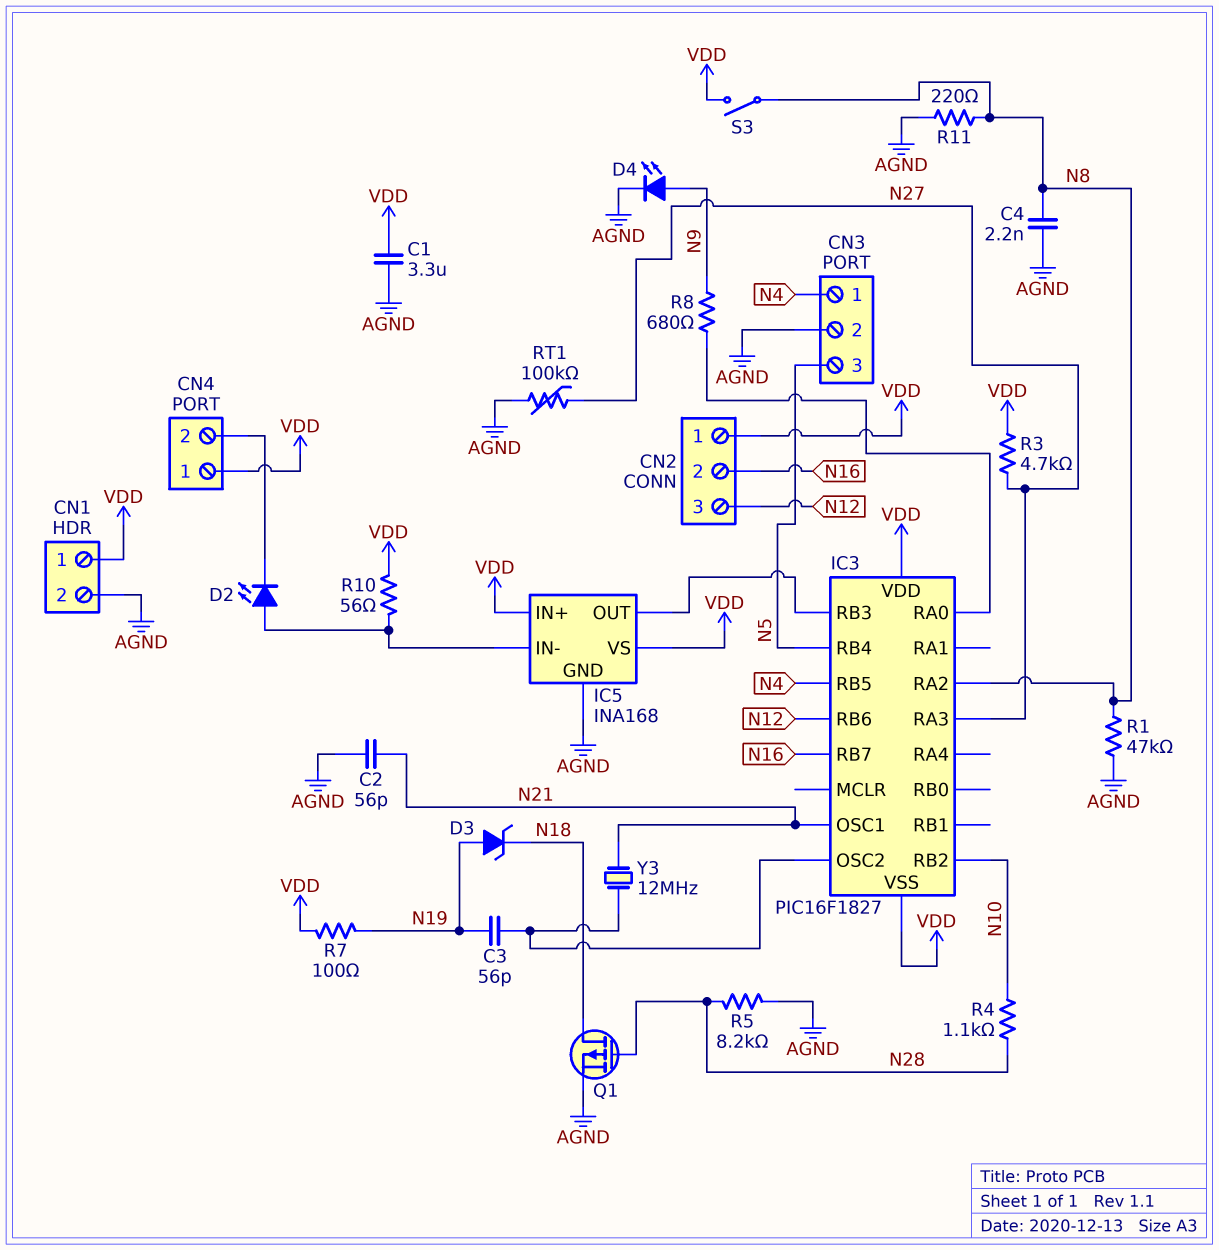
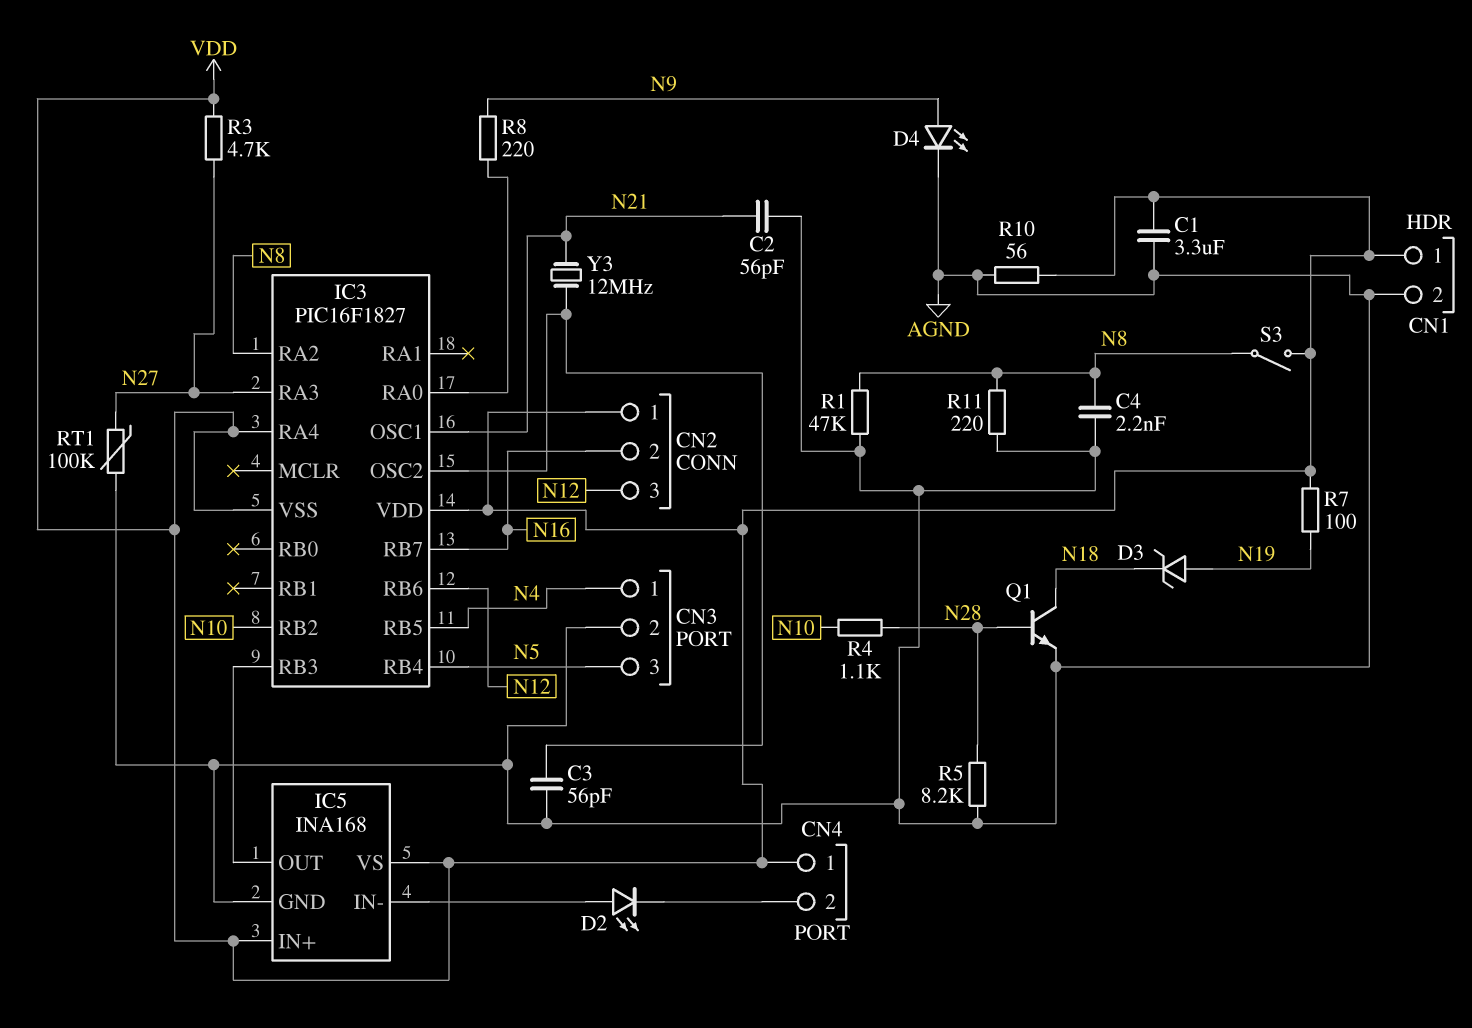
C3: 56pF (IC3/OSC2, N19) -> 56pF (AGND, IC3/OSC2)
IC3 pin RA4: none -> VDD
Q1: PMOS (G N28, D N18, S AGND) -> NPN (B N28, C N18, E AGND)
R8: 680 (IC3/RA0, N9) -> 220 (IC3/RA0, N9)
R10: 56 (IC5/IN-, VDD) -> 56 (AGND, VDD)

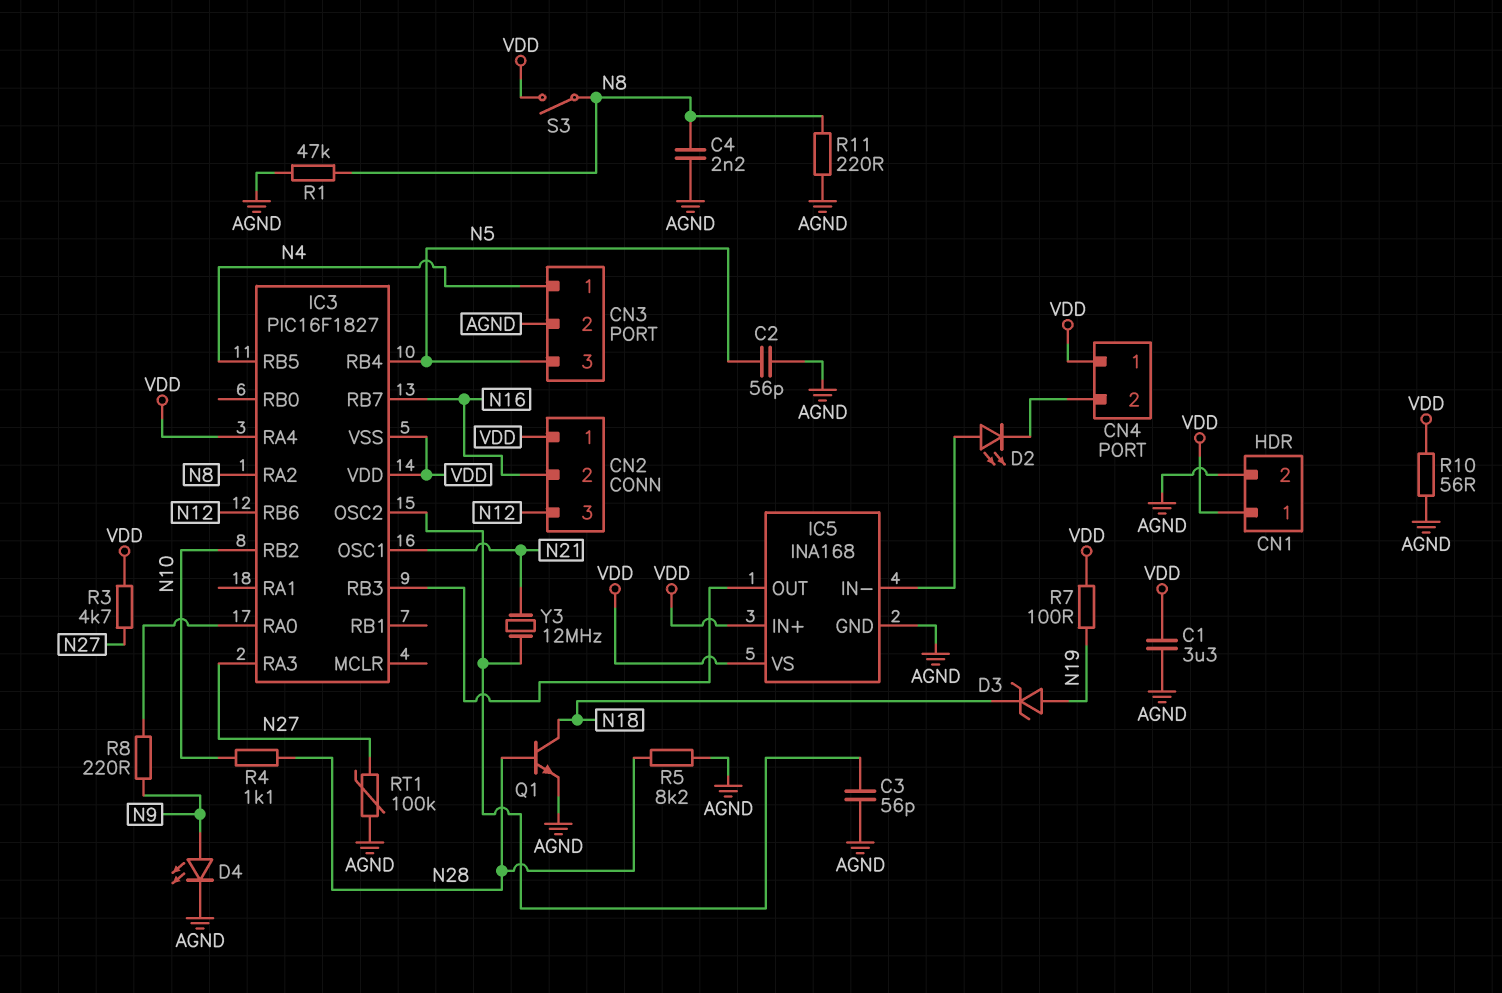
C2: 56pF (AGND, N21) -> 56pF (AGND, N5)

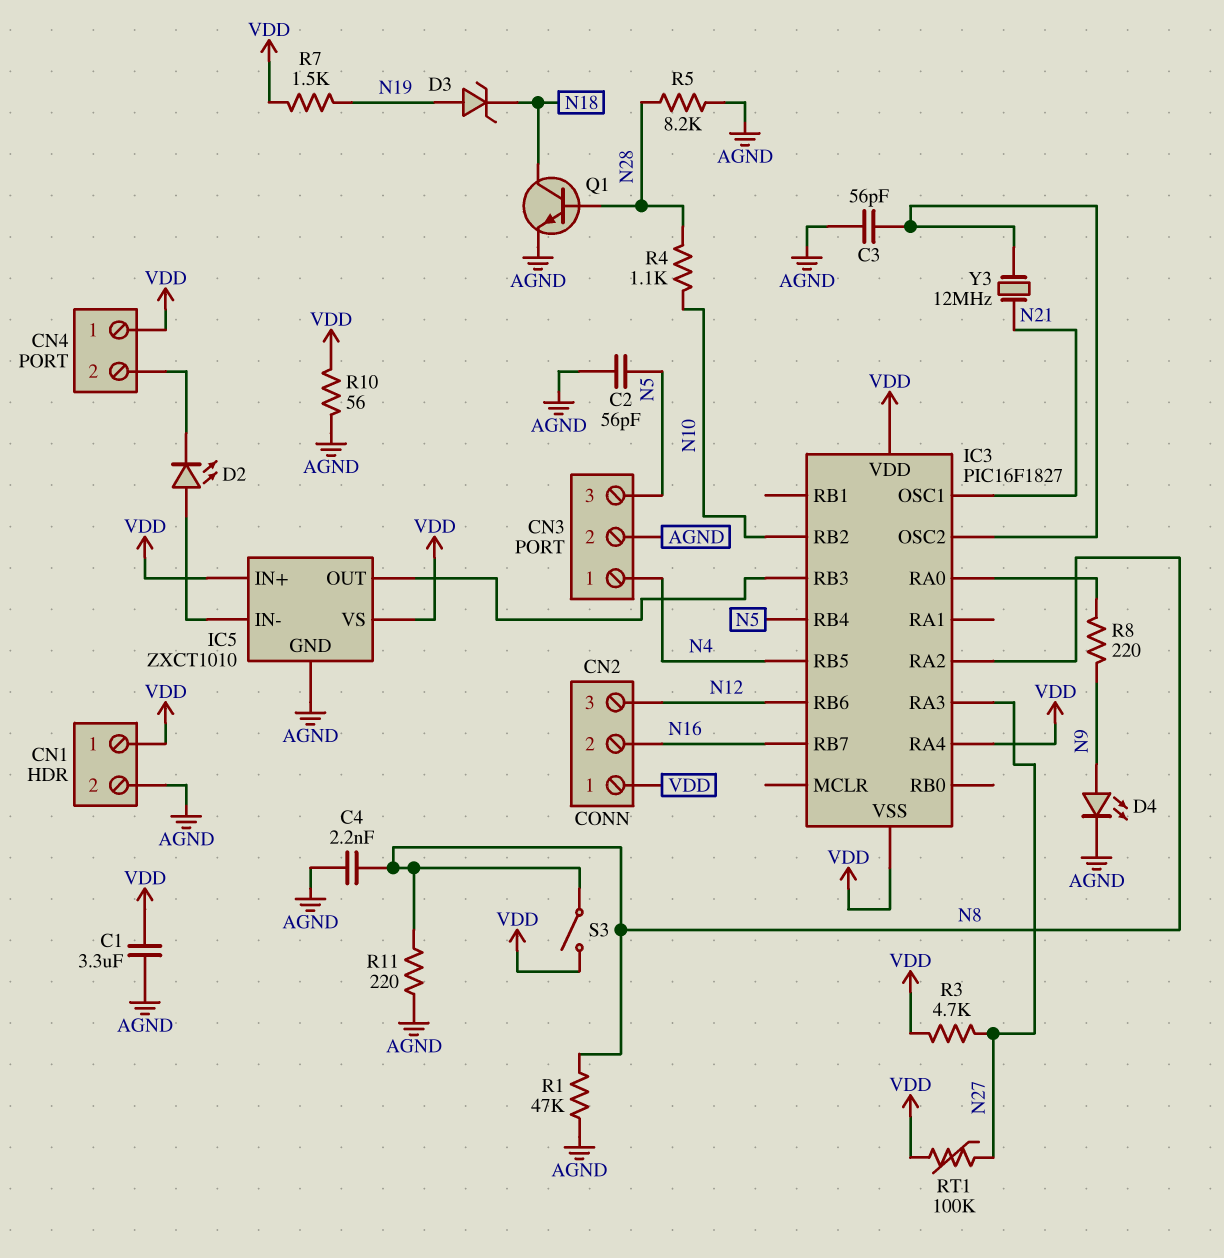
IC5: INA168 -> ZXCT1010
R7: 100 (N19, VDD) -> 1.5k (N19, VDD)
RT1: 100k (AGND, N27) -> 100k (N27, VDD)

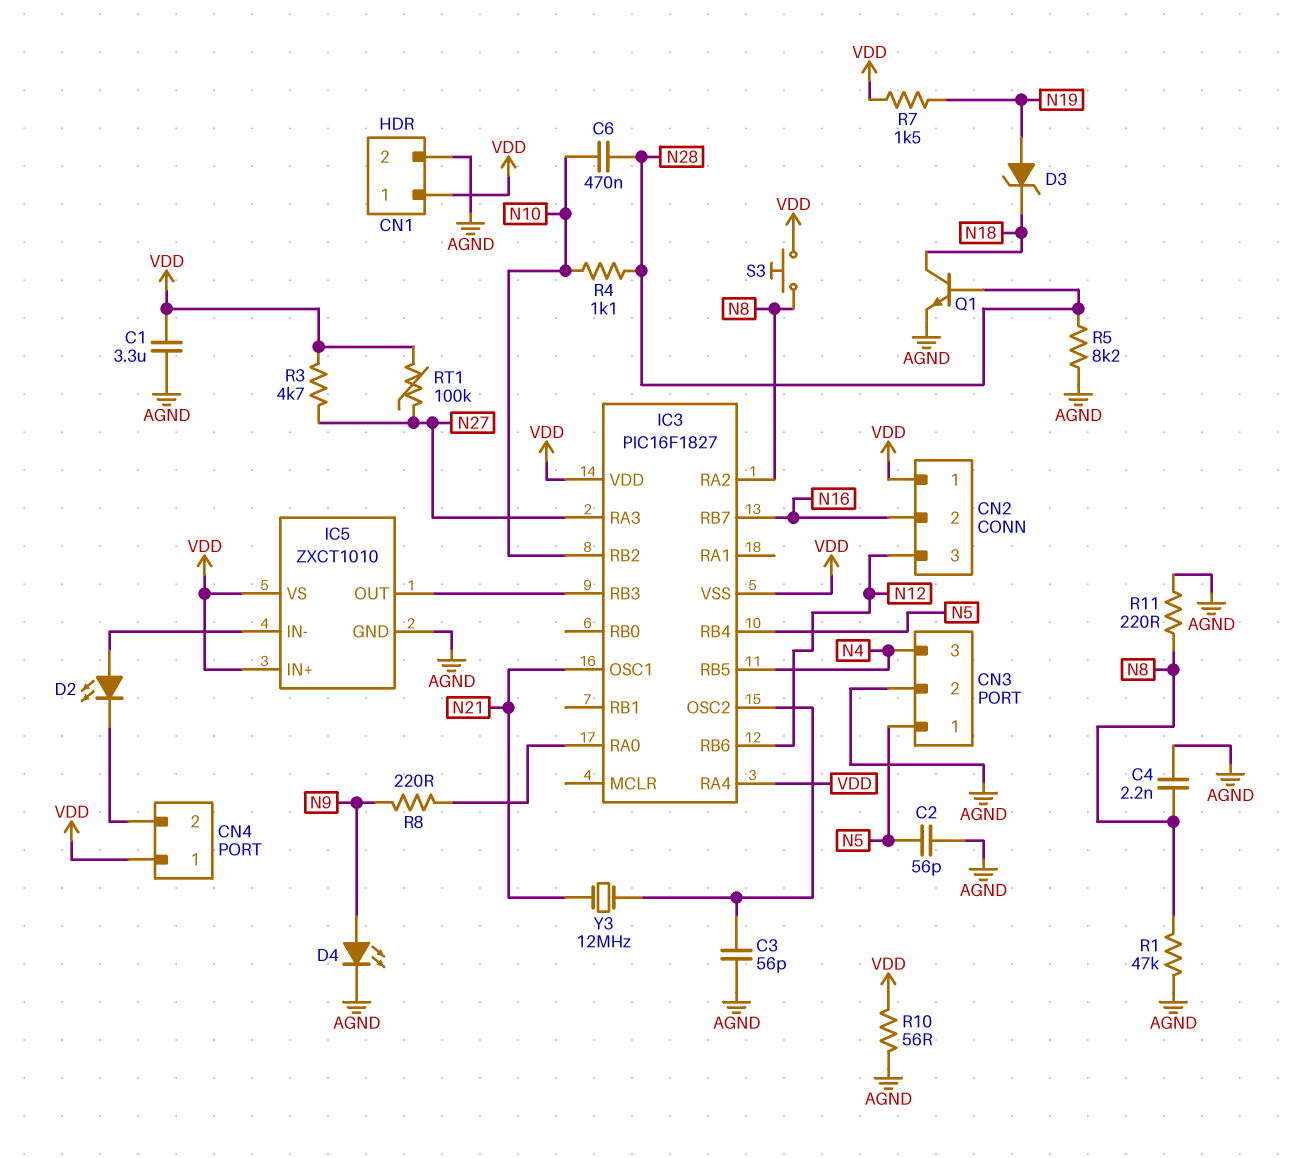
C6: none -> 470nF (N10, N28)
CN3 pin 1: N4 -> N5
CN3 pin 3: N5 -> N4
S3: switch (N8, VDD) -> button (N8, VDD)

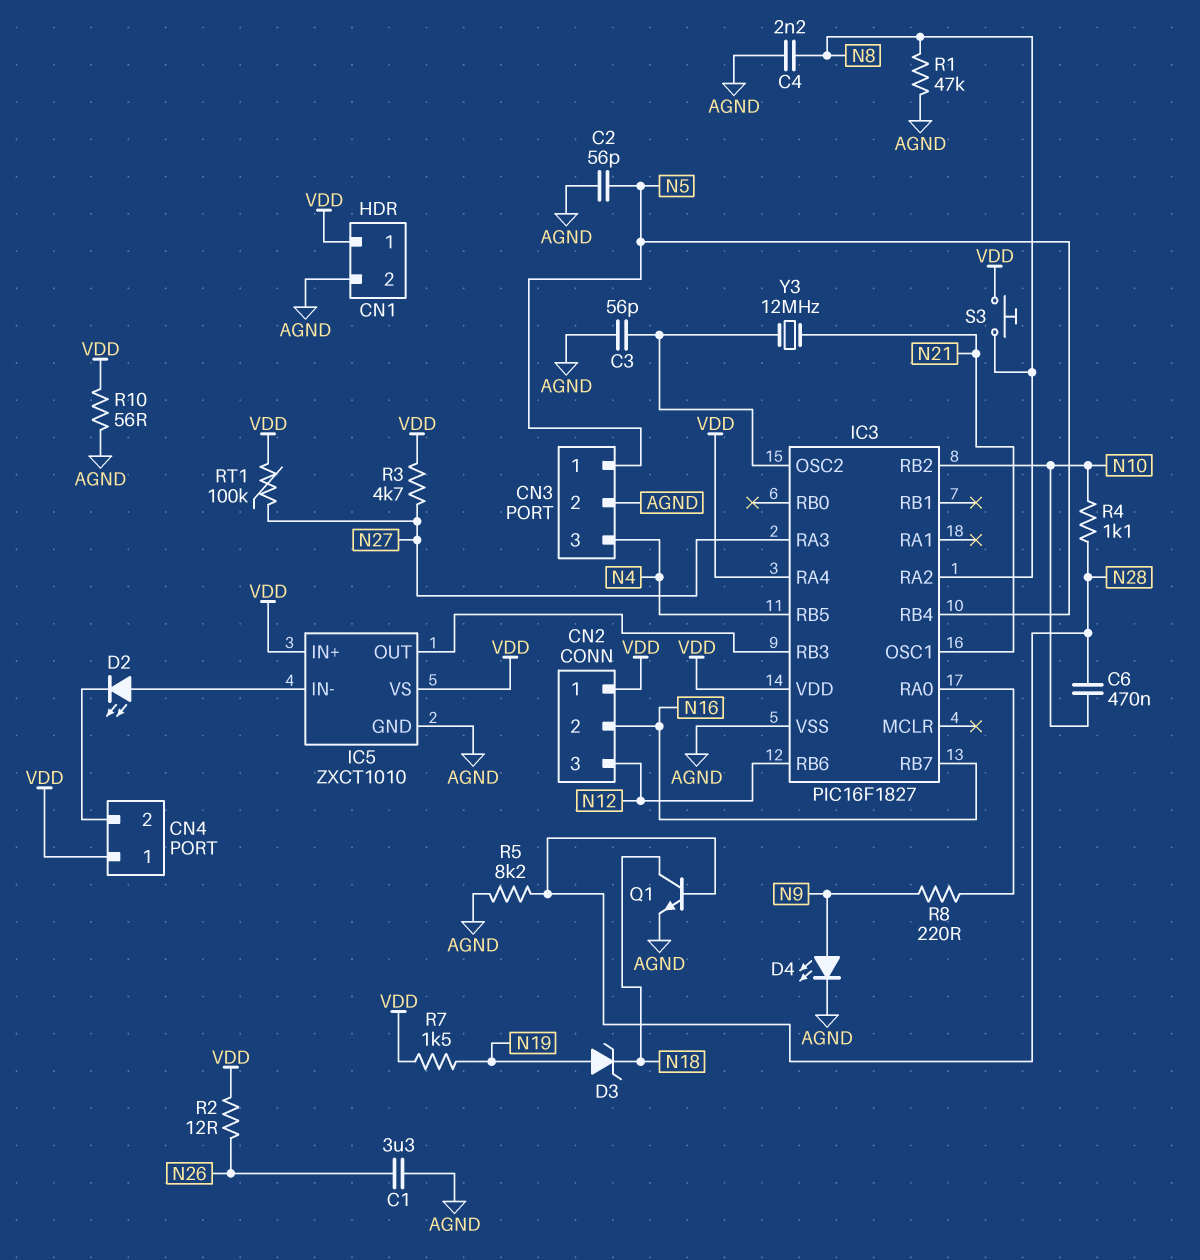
C1: 3.3uF (AGND, VDD) -> 3.3uF (AGND, N26)
IC3 pin VSS: VDD -> AGND
R2: none -> 12 (N26, VDD)
R11: 220 (AGND, N8) -> none

